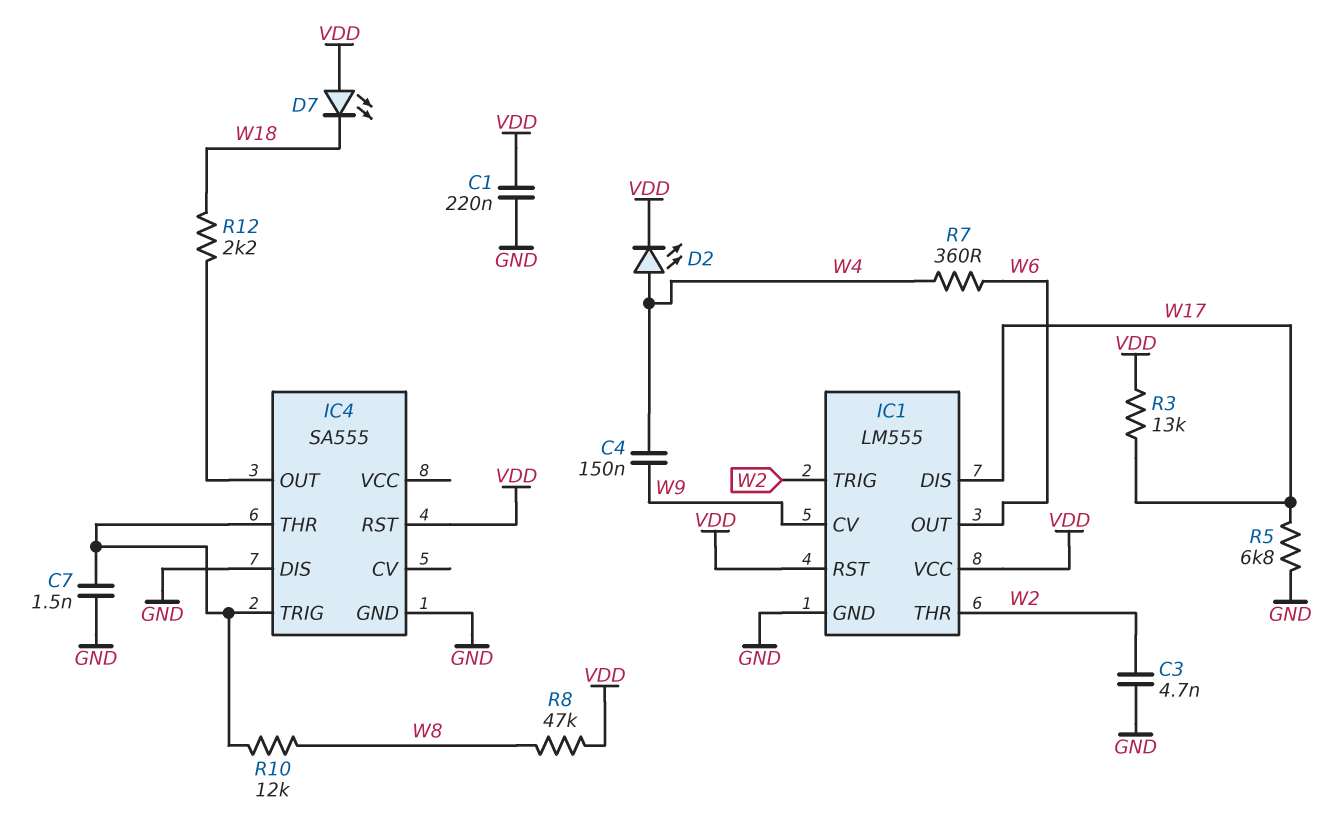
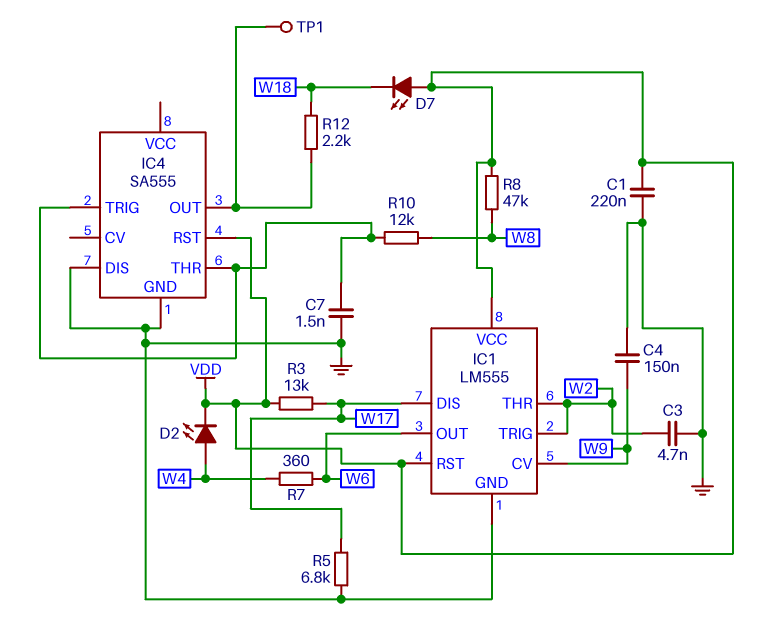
C4: 150nF (W4, W9) -> 150nF (GND, W9)
TP1: none -> test point (IC4/OUT)

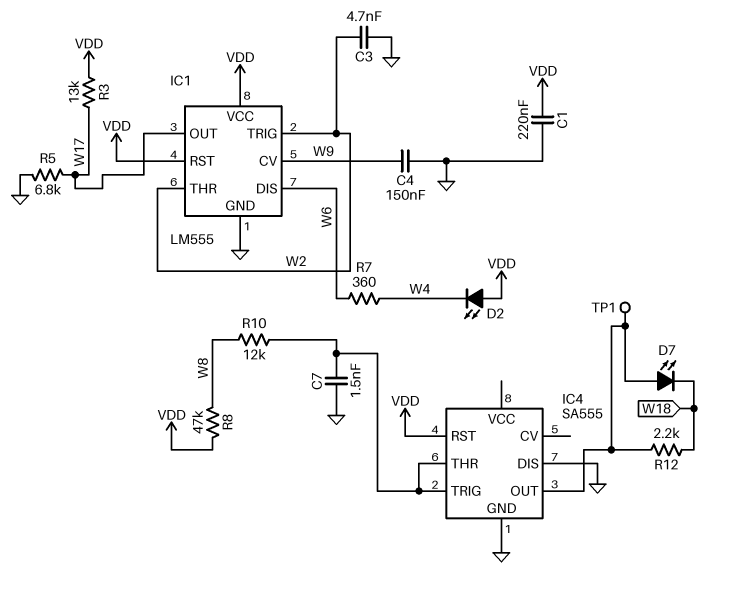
D2: LED (A W4, K VDD) -> LED (A VDD, K W4)
D7: LED (A VDD, K W18) -> LED (A IC4/OUT, K W18)
IC1 pin DIS: W17 -> W6
IC1 pin OUT: W6 -> W17

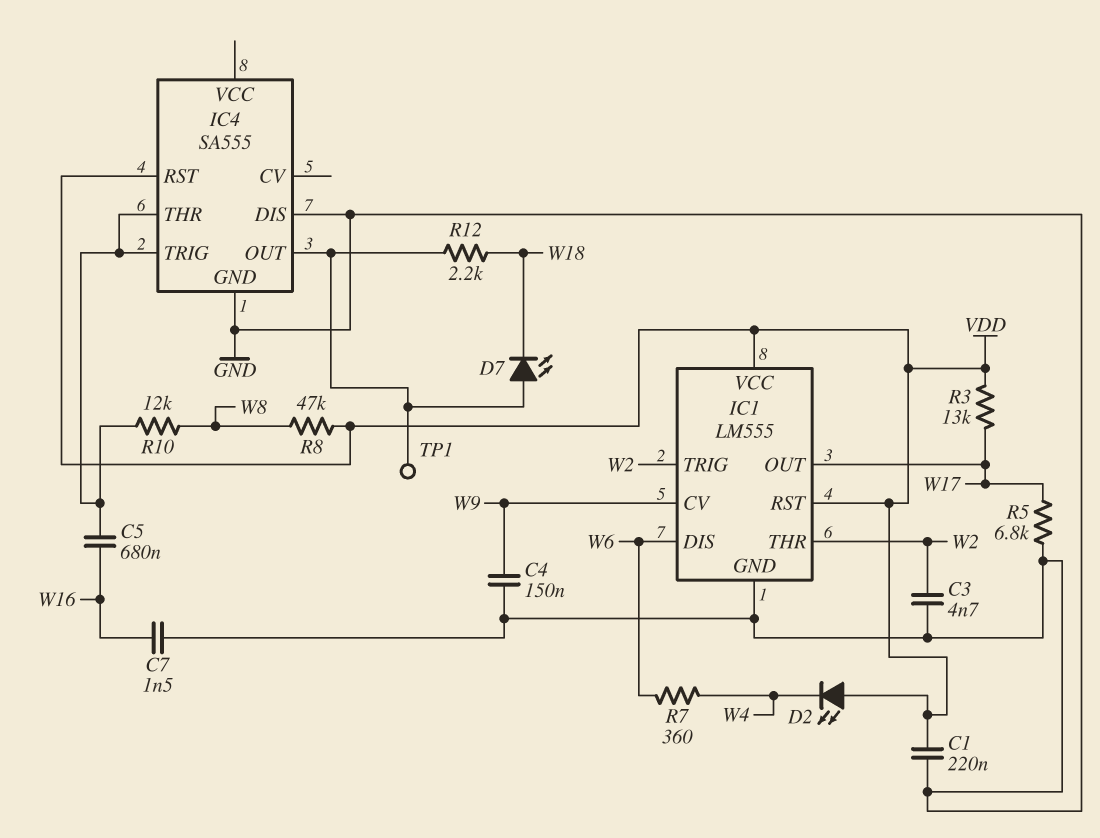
C5: none -> 680nF (IC4/THR, W16)
C7: 1.5nF (GND, IC4/THR) -> 1.5nF (GND, W16)

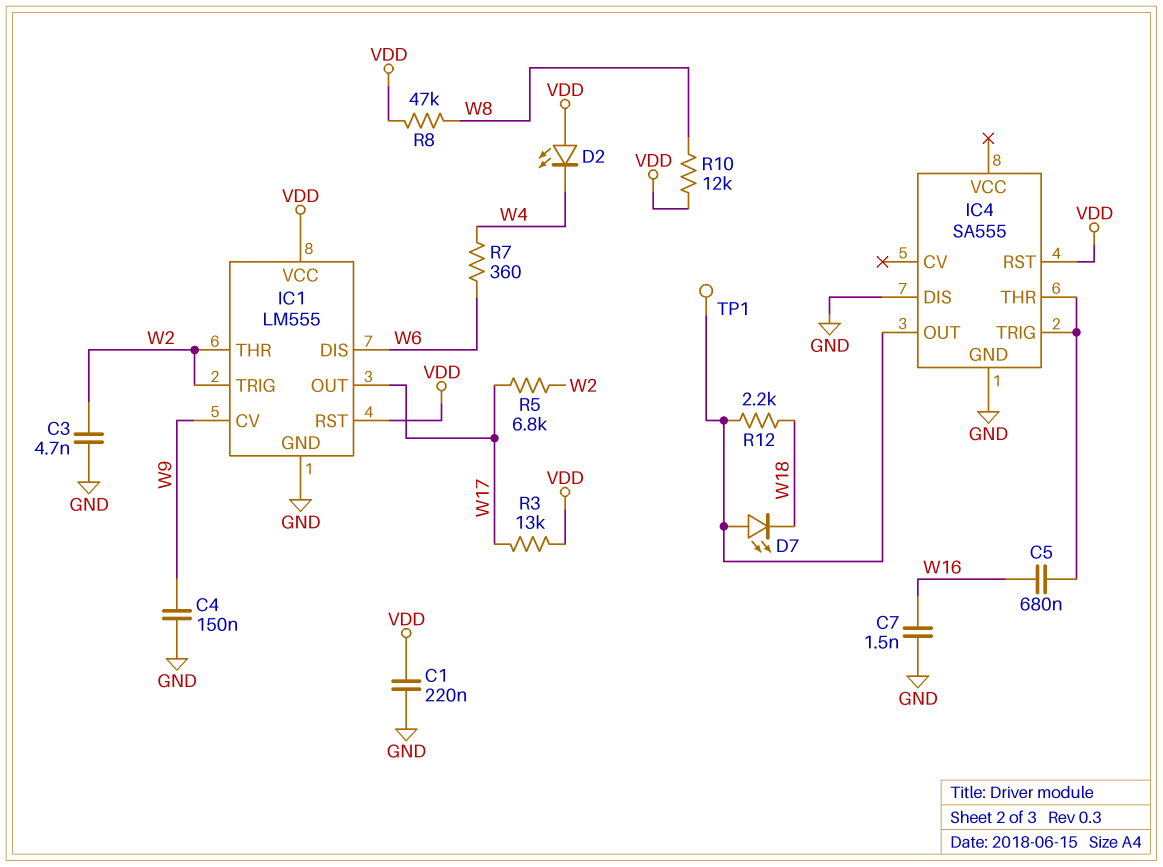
R5: 6.8k (GND, W17) -> 6.8k (W2, W17)
R10: 12k (IC4/THR, W8) -> 12k (VDD, W8)

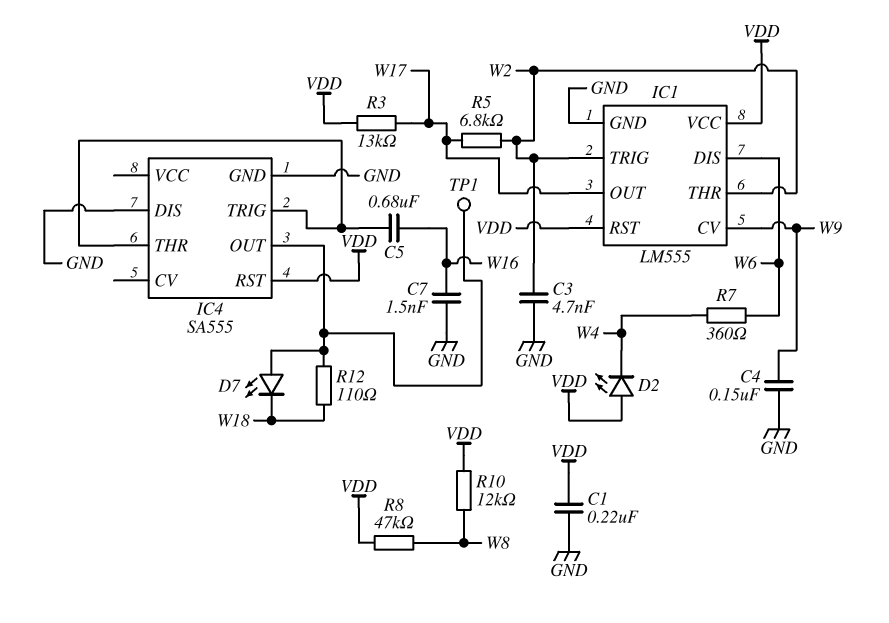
R12: 2.2k (IC4/OUT, W18) -> 110 (IC4/OUT, W18)

